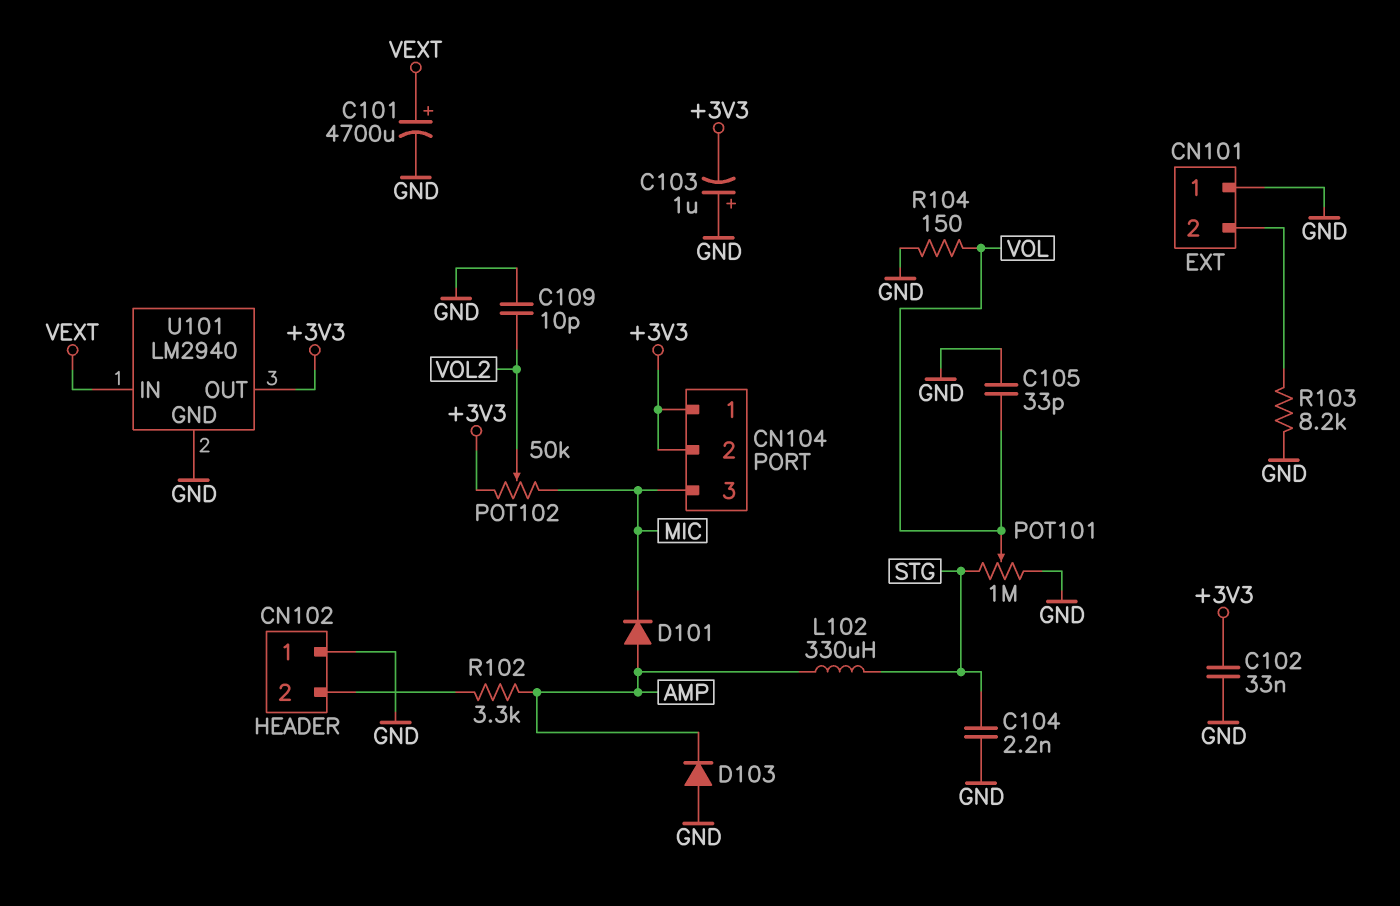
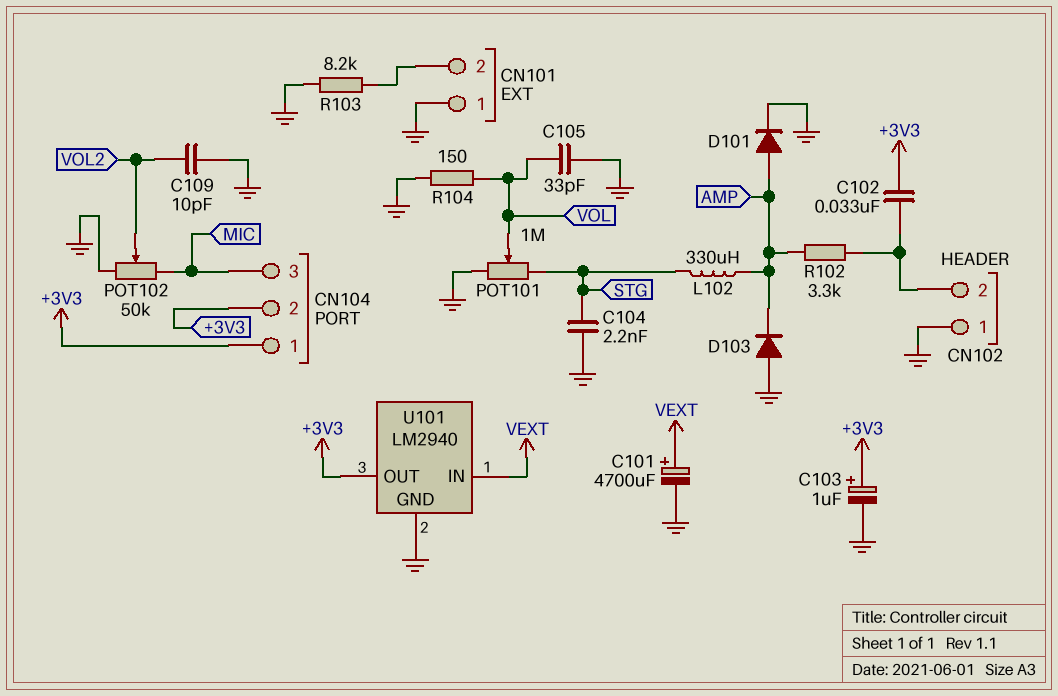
C102: 33nF (+3V3, GND) -> 33nF (+3V3, CN102/2)
C103: 1uF (plus GND, minus +3V3) -> 1uF (plus +3V3, minus GND)
D101: diode (A AMP, K MIC) -> diode (A AMP, K GND)
POT102: 50k (+3V3, MIC, wiper VOL2) -> 50k (GND, MIC, wiper VOL2)

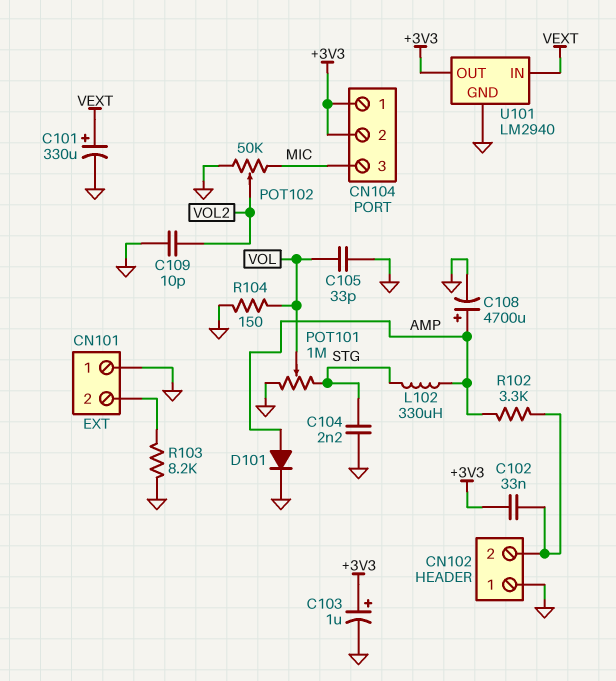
C101: 4700uF (plus VEXT, minus GND) -> 330uF (plus VEXT, minus GND)
C108: none -> 4700uF (plus AMP, minus GND)
D103: diode (A GND, K AMP) -> none

